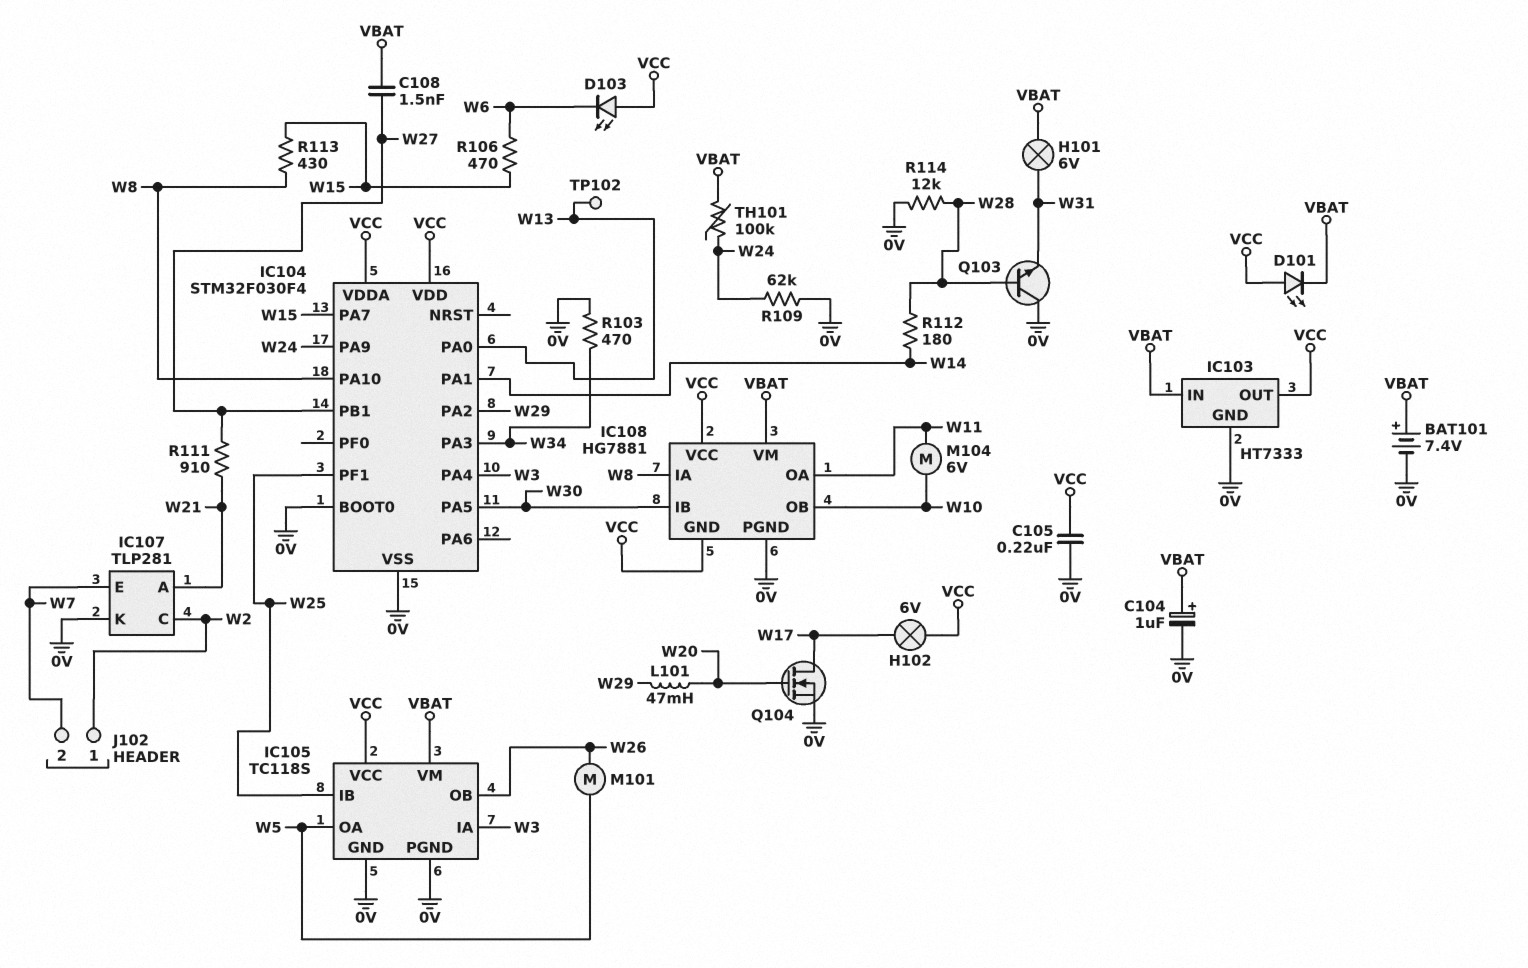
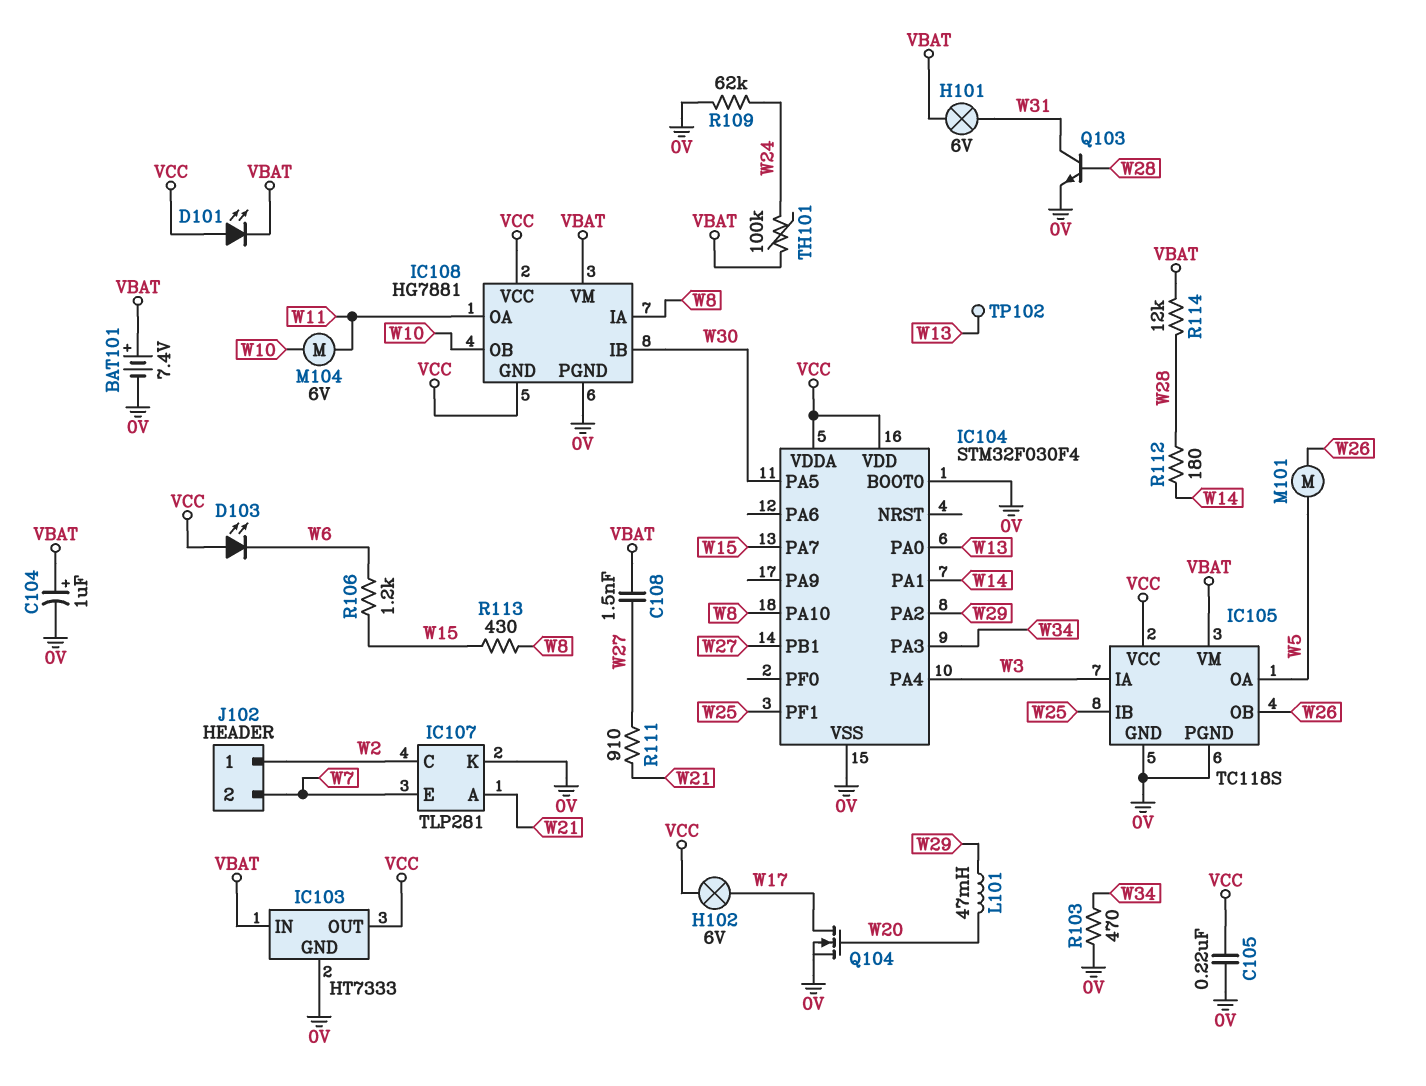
IC104 pin PA9: W24 -> none
Q103: NPN (B W28, C 0V, E W31) -> NPN (B W28, C W31, E 0V)
R106: 470 (W6, W15) -> 1.2k (W6, W15)
R114: 12k (0V, W28) -> 12k (VBAT, W28)

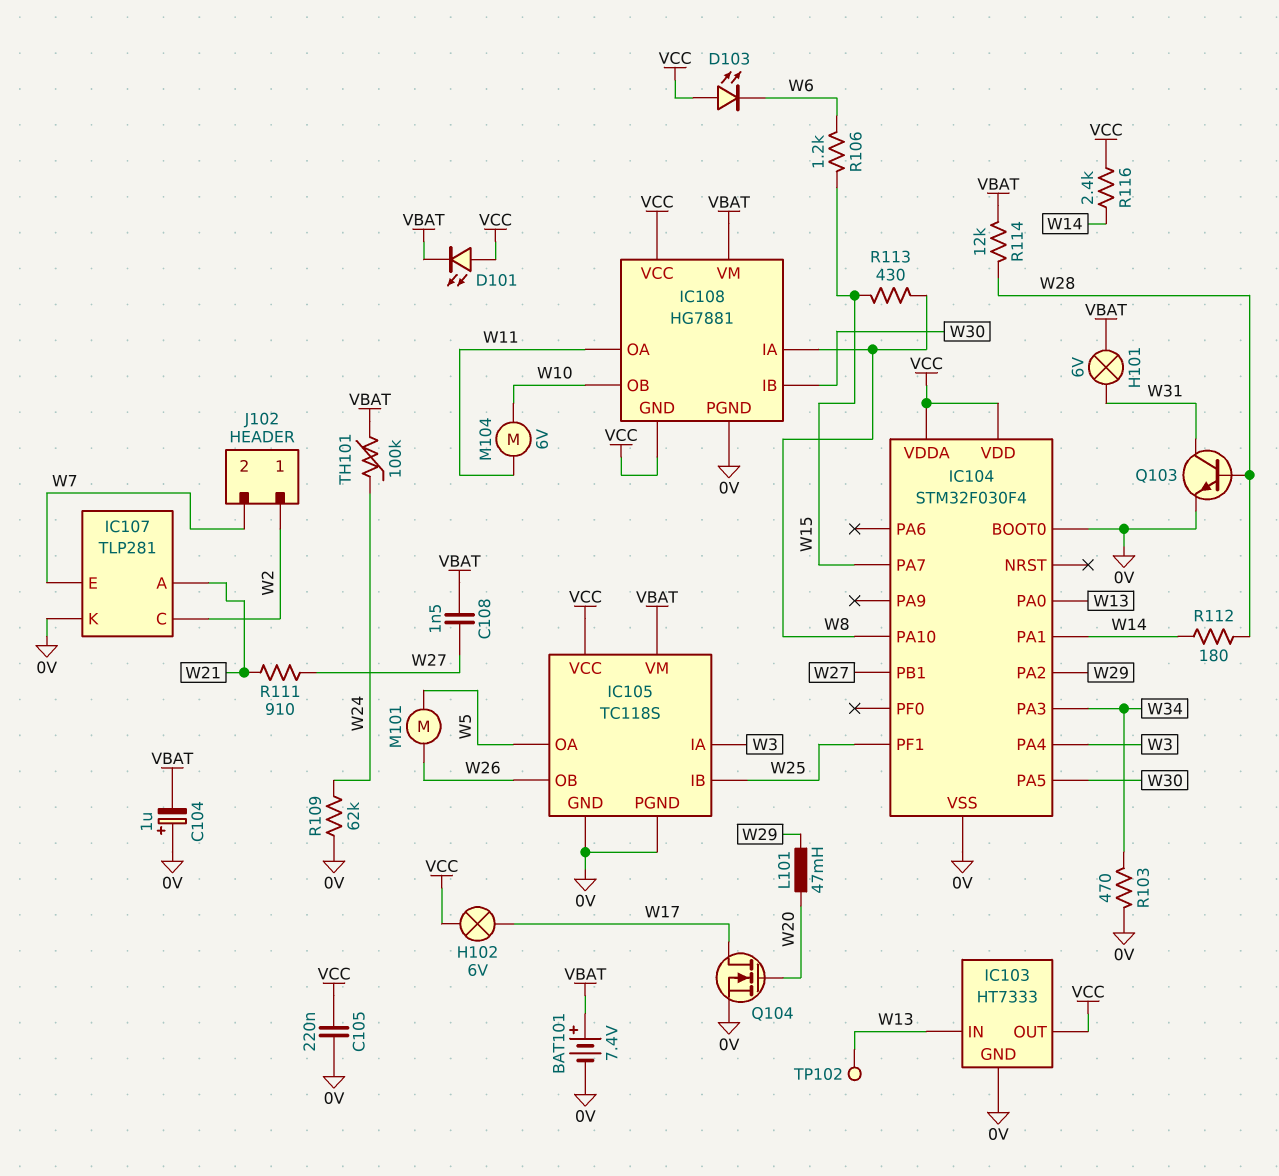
C104: 1uF (plus VBAT, minus 0V) -> 1uF (plus 0V, minus VBAT)
IC103 pin IN: VBAT -> W13
R116: none -> 2.4k (VCC, W14)

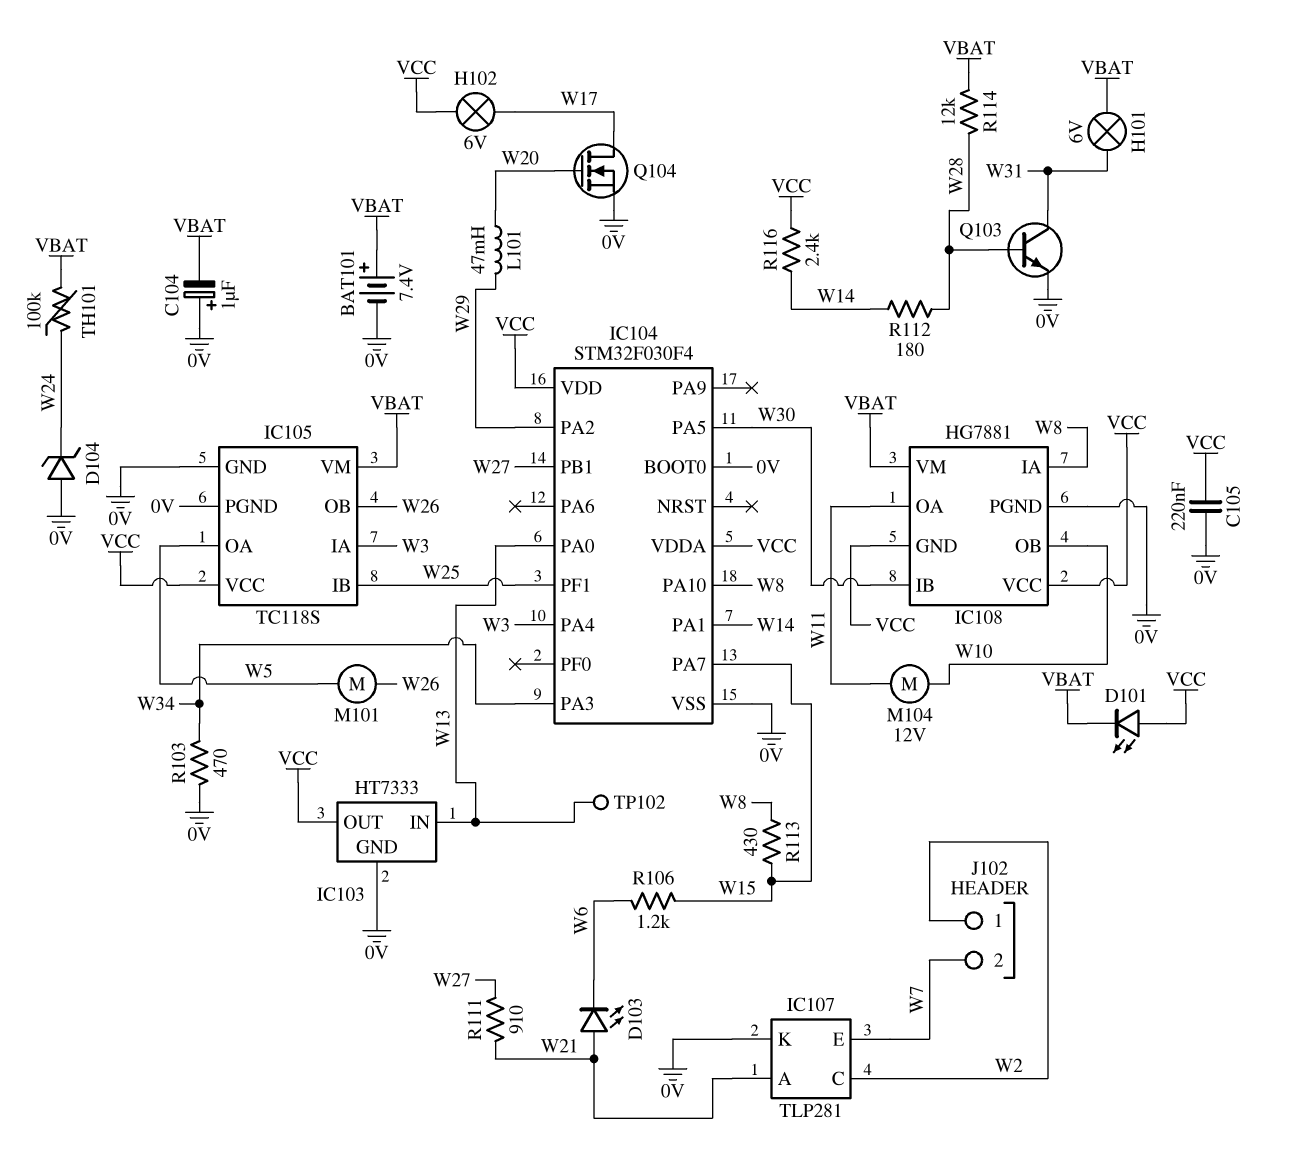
C108: 1.5nF (VBAT, W27) -> none
D103: LED (A VCC, K W6) -> LED (A W21, K W6)
D104: none -> zener (A 0V, K W24)
M104: motor 6V (W10, W11) -> motor 12V (W10, W11)
R109: 62k (0V, W24) -> none

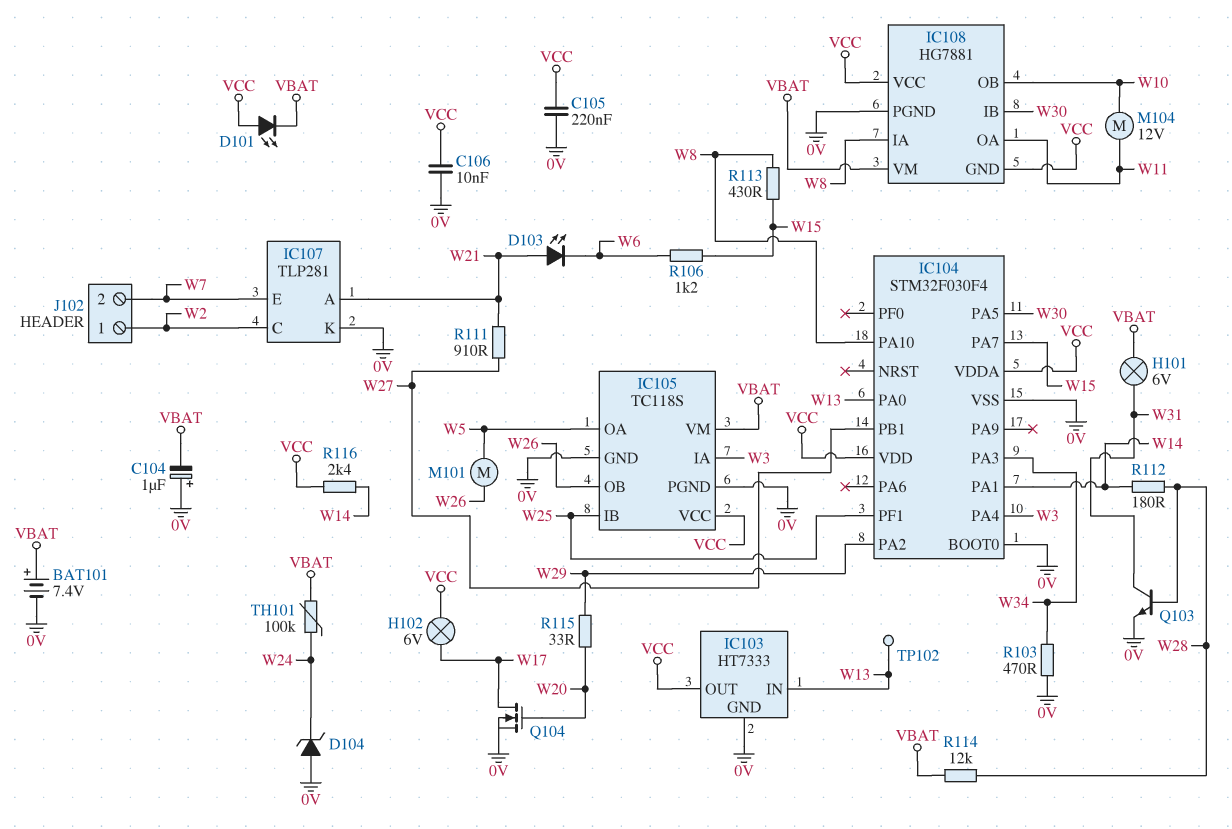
C106: none -> 10nF (0V, VCC)
L101: 47mH (W20, W29) -> none
R115: none -> 33 (W20, W29)

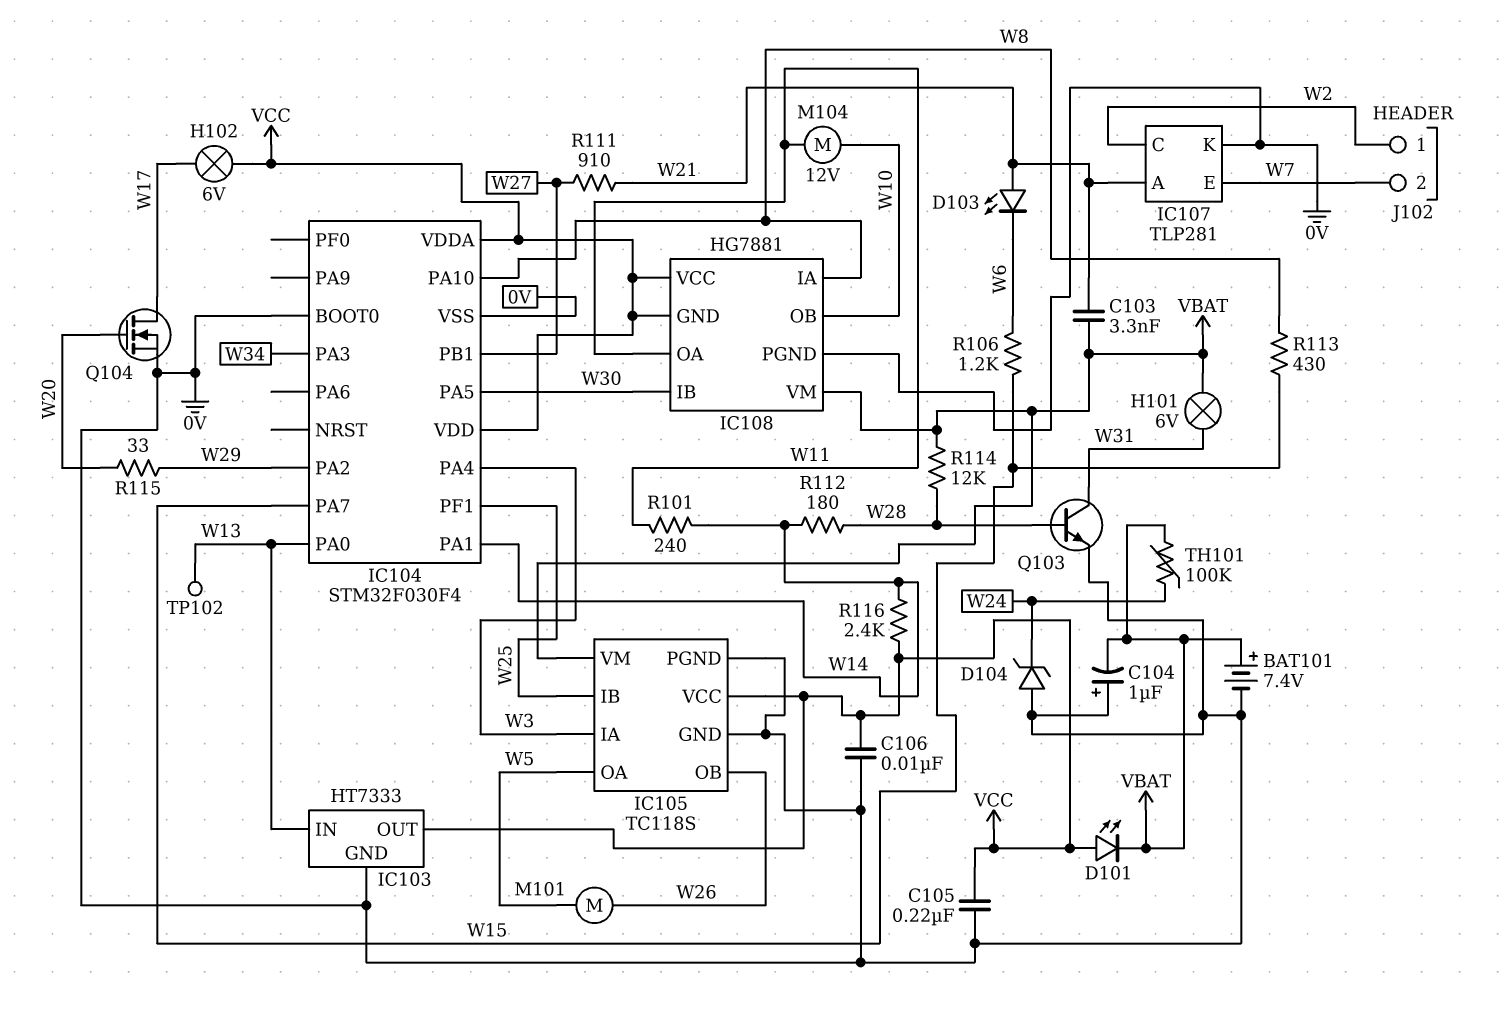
C103: none -> 3.3nF (VBAT, W21)
R101: none -> 240 (W11, W14)
R103: 470 (0V, W34) -> none

